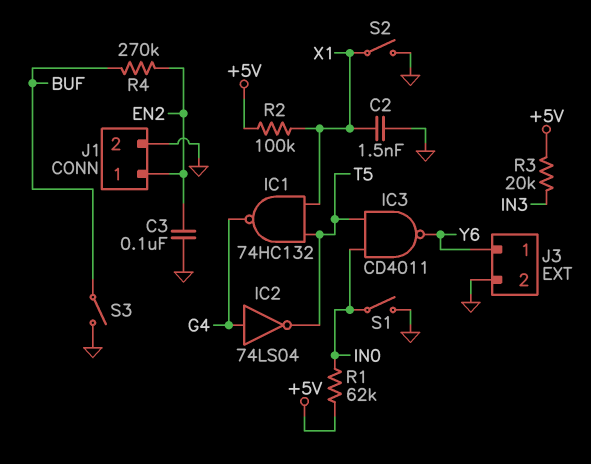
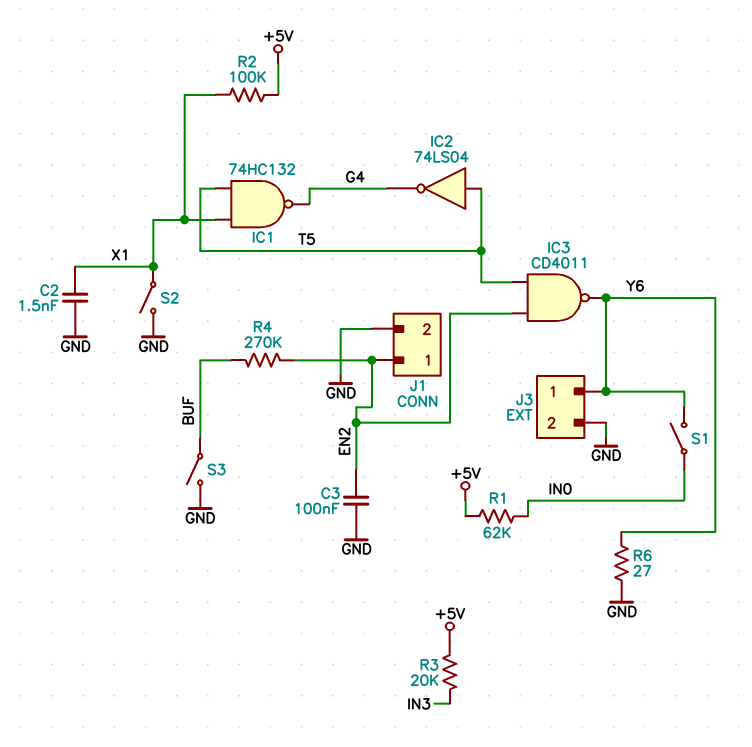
IC2: NOT 74LS04 (in G4, out T5) -> NOT 74LS04 (in T5, out G4)
IC3: NAND CD4011 (in IN0, in T5, out Y6) -> NAND CD4011 (in EN2, in T5, out Y6)
R6: none -> 27 (GND, Y6)
S1: switch (GND, IN0) -> switch (IN0, Y6)

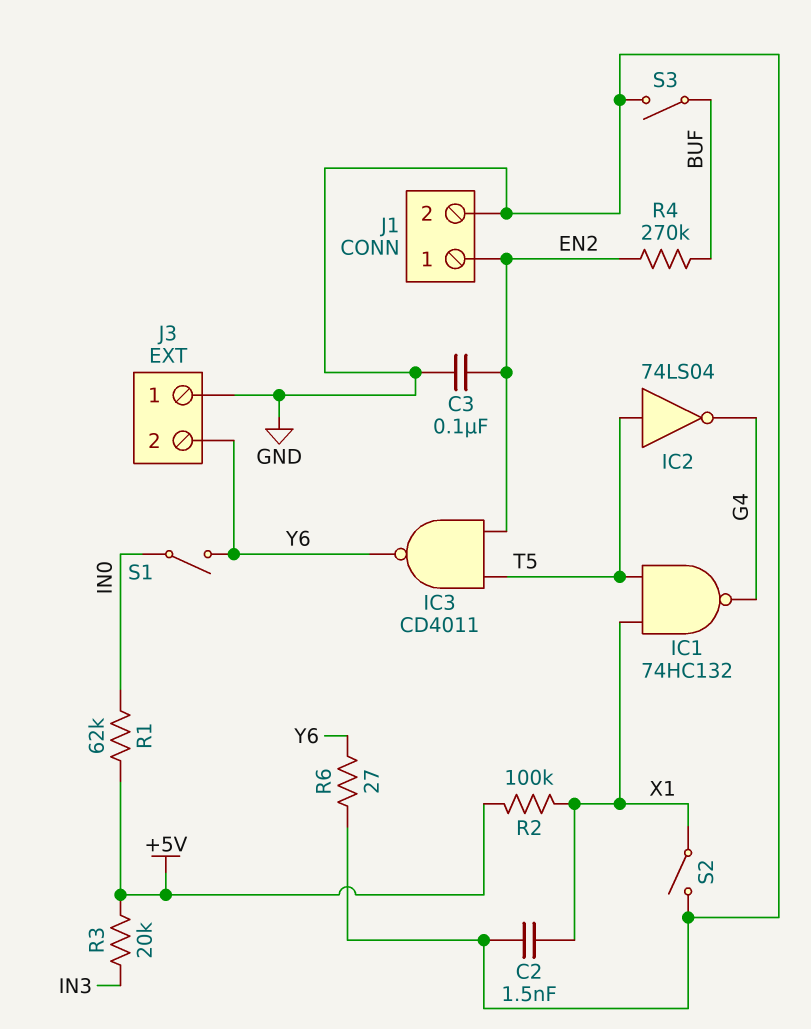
J3 pin 1: Y6 -> GND
J3 pin 2: GND -> Y6

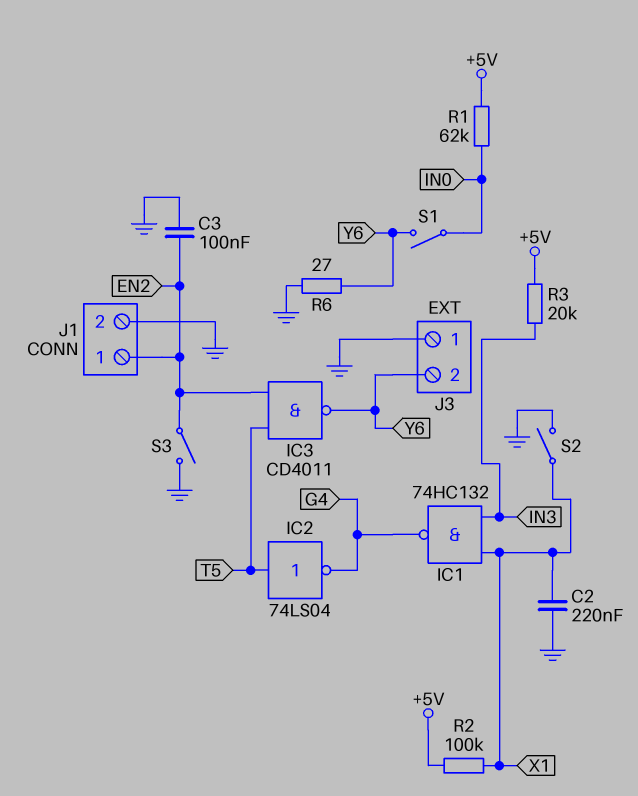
C2: 1.5nF (GND, X1) -> 220nF (GND, X1)
IC1: NAND 74HC132 (in T5, in X1, out G4) -> NAND 74HC132 (in IN3, in X1, out G4)
R4: 270k (BUF, EN2) -> none
S3: switch (BUF, GND) -> switch (EN2, GND)

